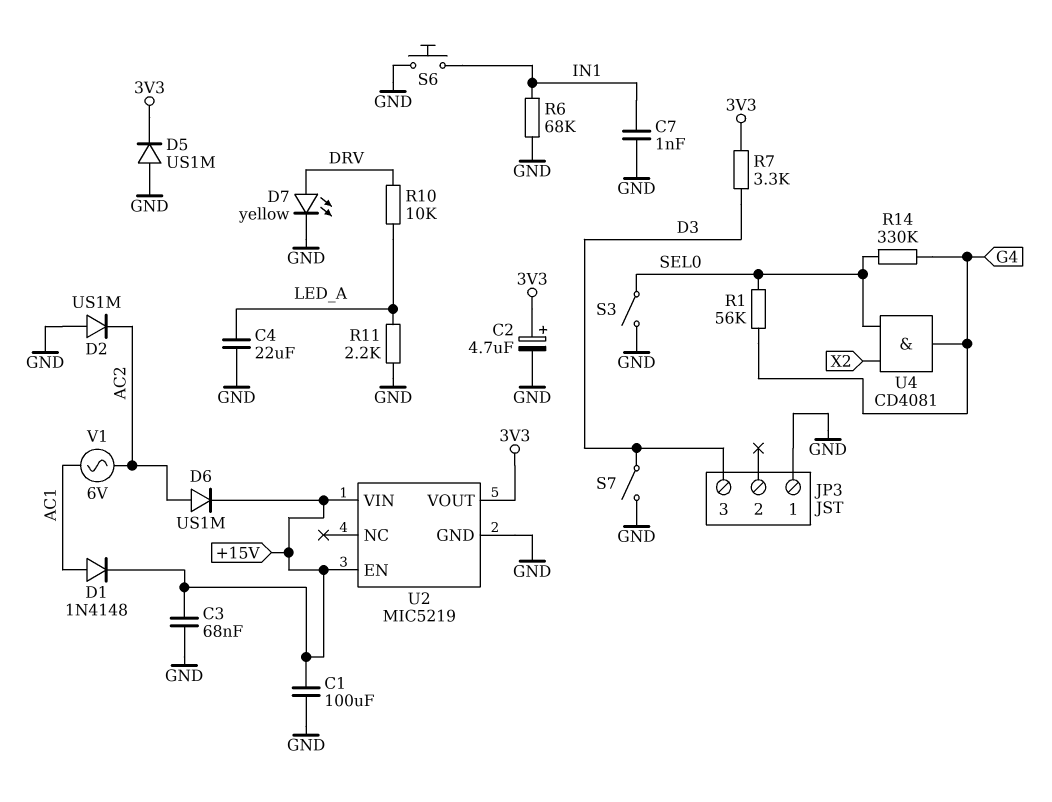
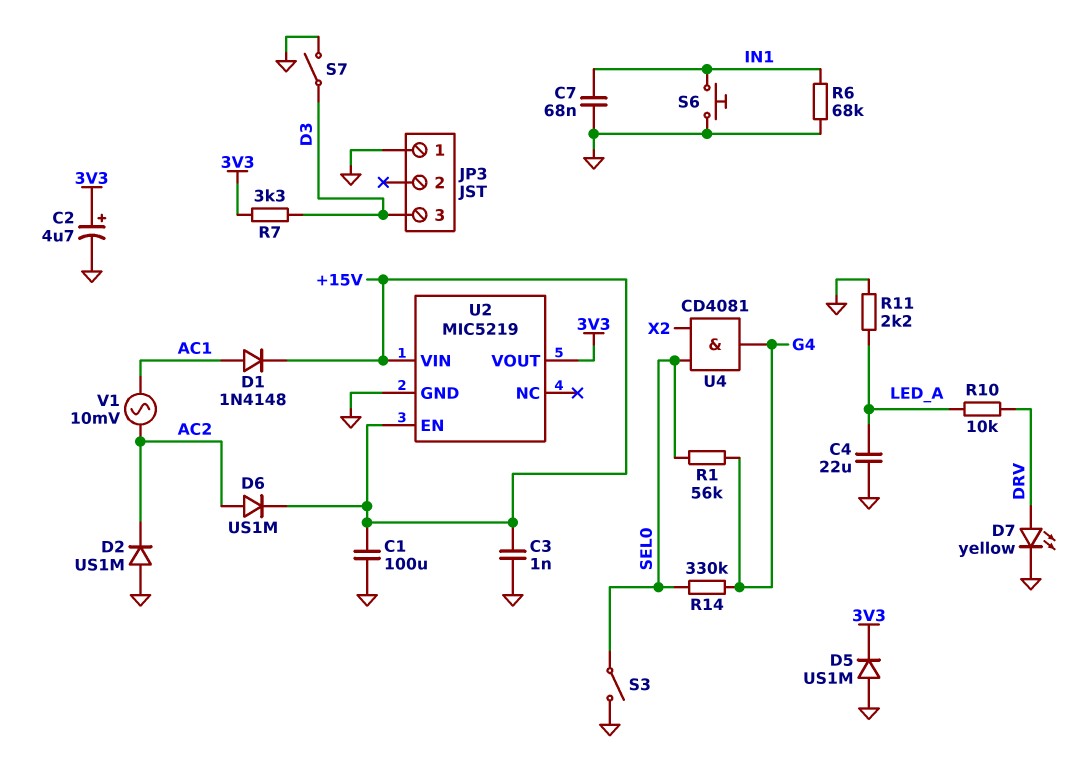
C3: 68nF (+15V, GND) -> 1nF (+15V, GND)
C7: 1nF (GND, IN1) -> 68nF (GND, IN1)
V1: AC 6V (AC1, AC2) -> AC 10mV (AC1, AC2)

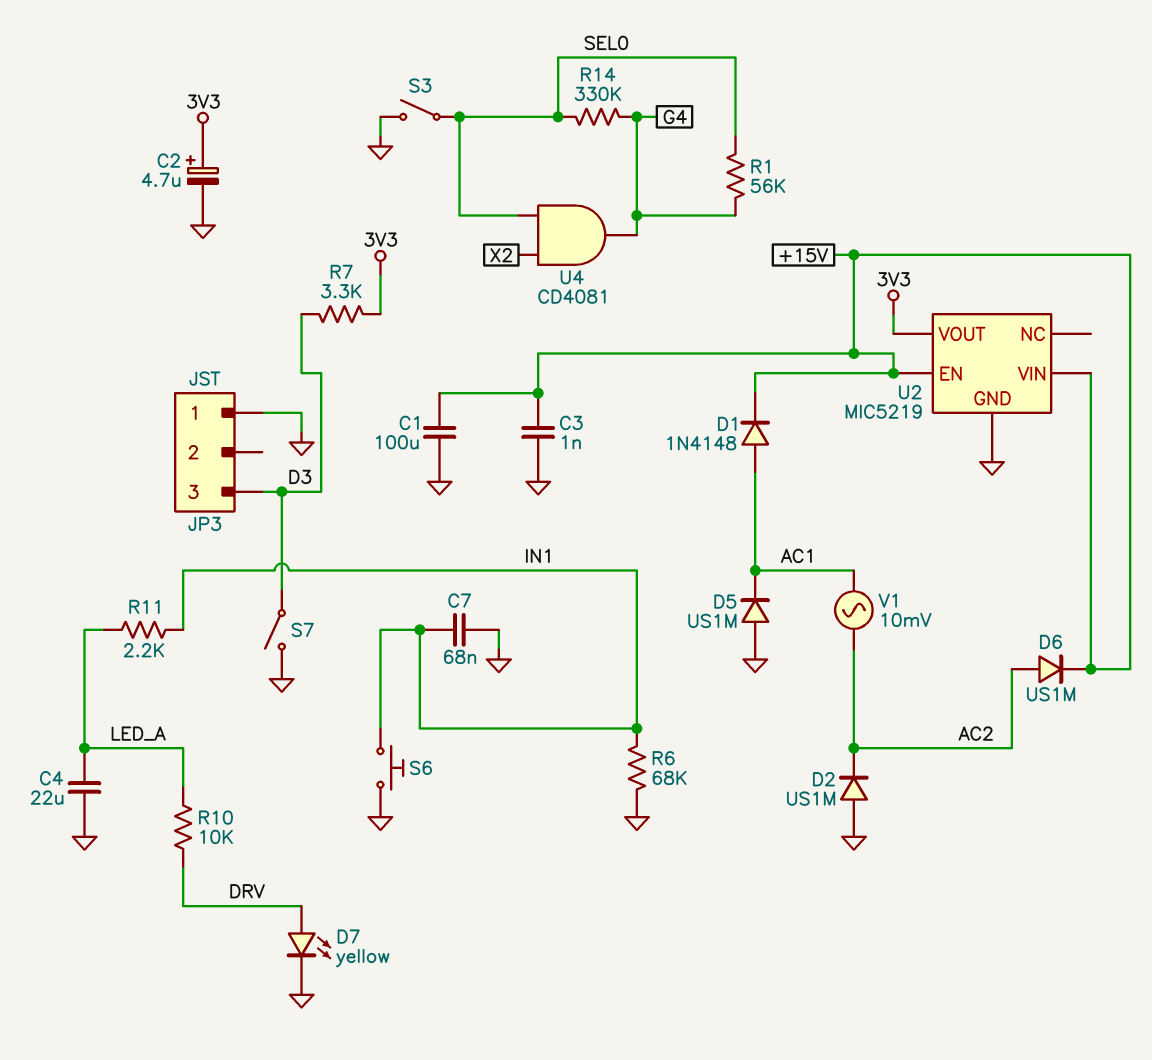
D5: diode US1M (A GND, K 3V3) -> diode US1M (A GND, K AC1)
R11: 2.2k (GND, LED_A) -> 2.2k (IN1, LED_A)

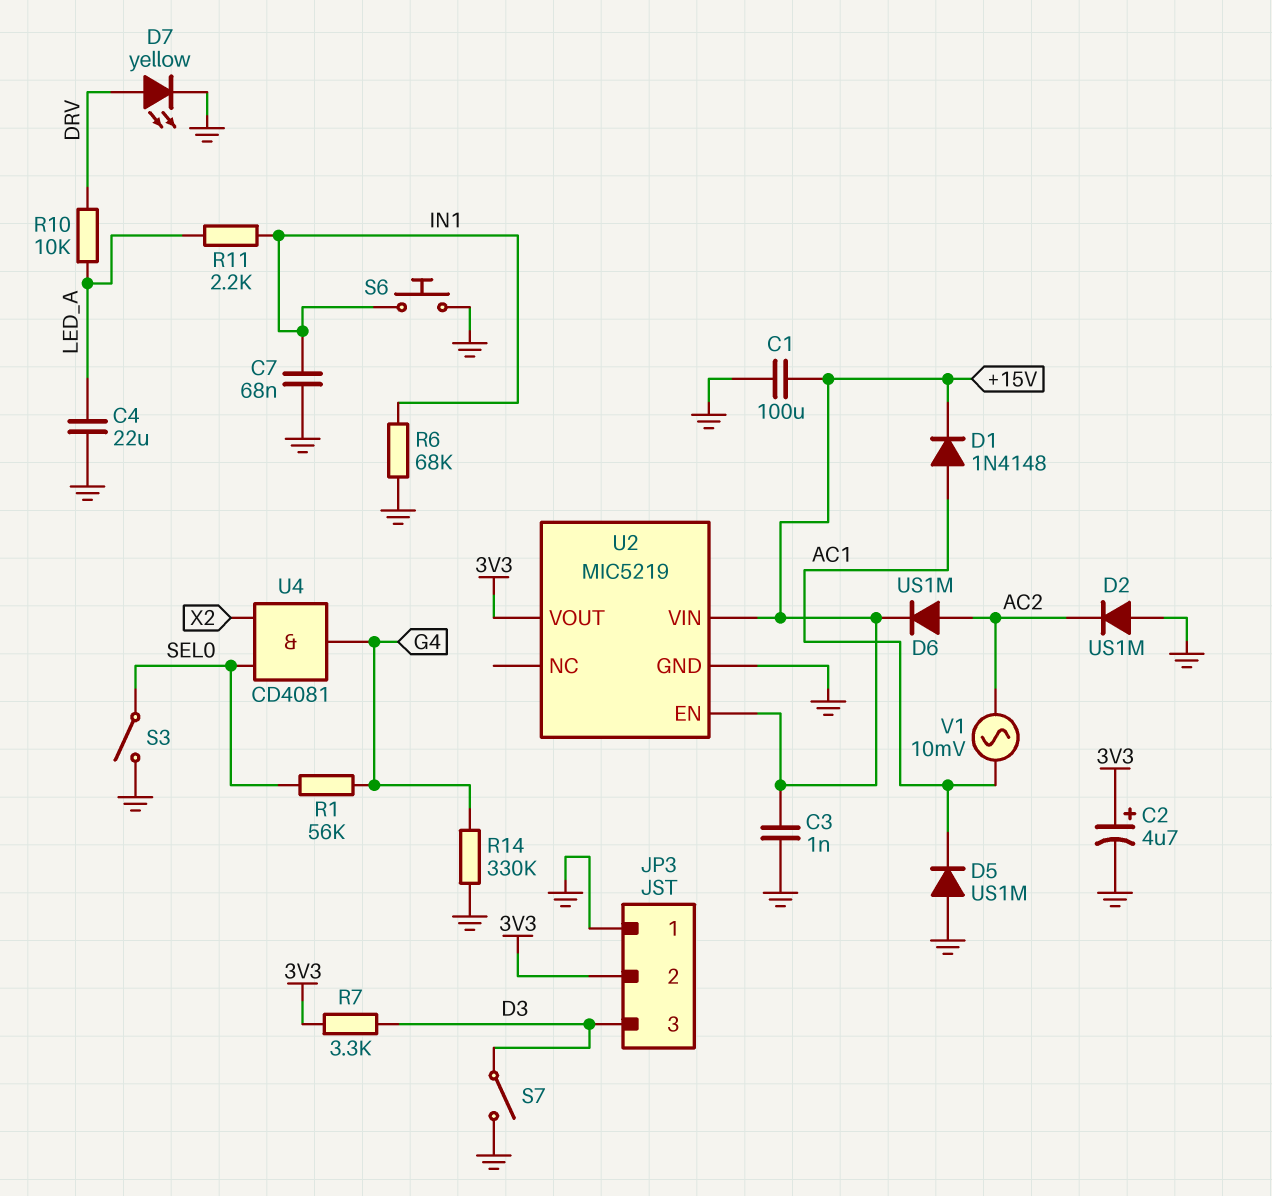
JP3 pin 2: none -> 3V3
R14: 330k (G4, SEL0) -> 330k (G4, GND)

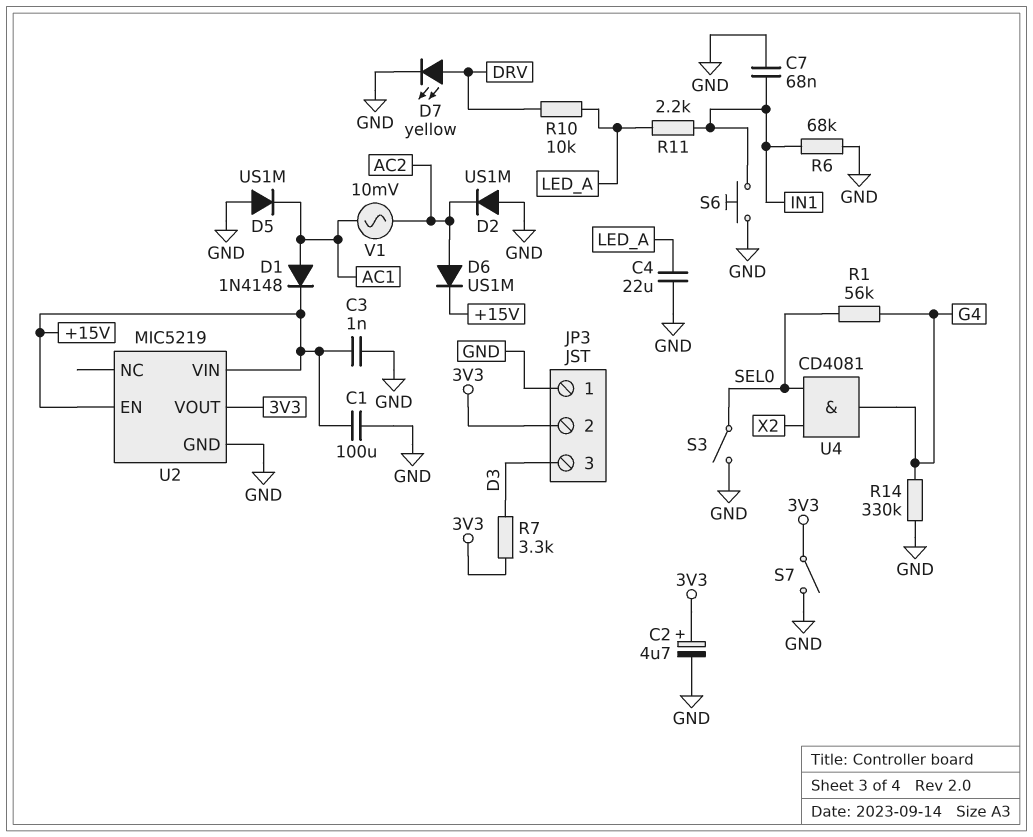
S7: switch (D3, GND) -> switch (3V3, GND)

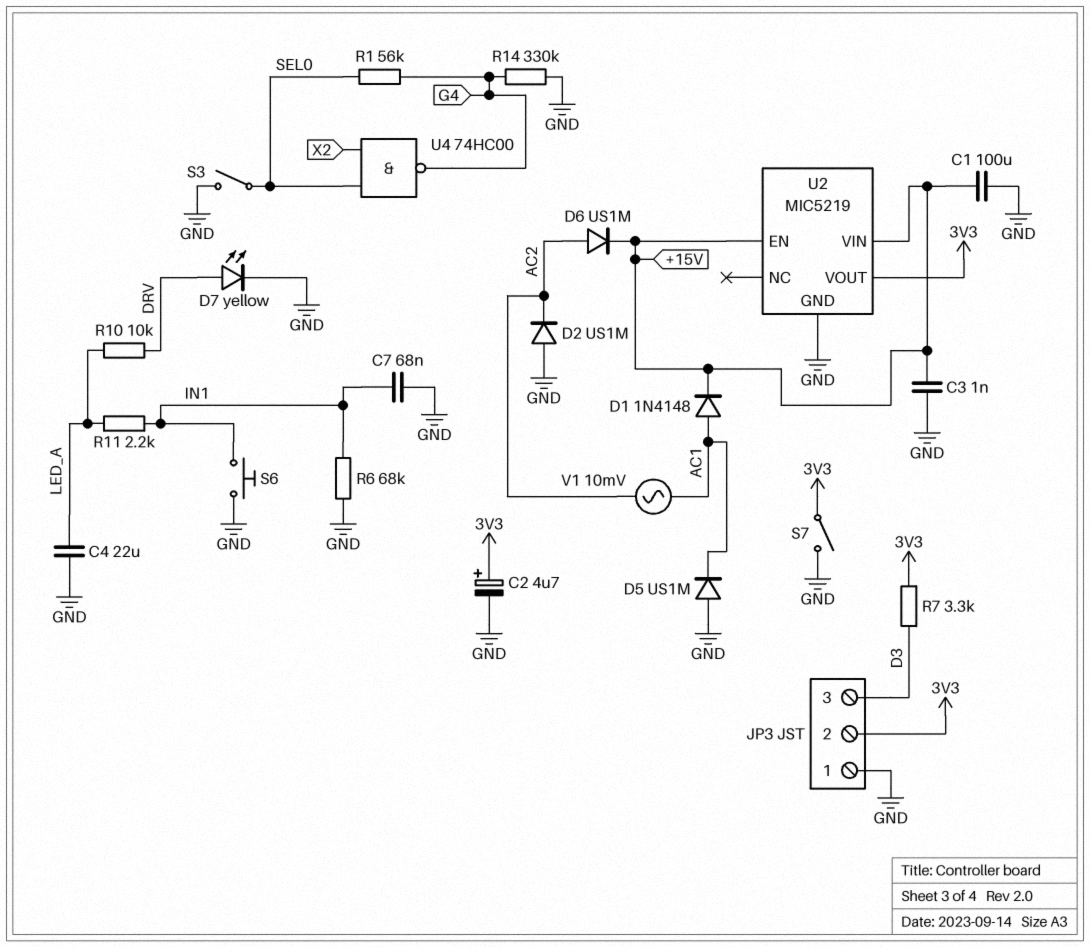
U4: AND CD4081 (in SEL0, in X2, out G4) -> NAND 74HC00 (in SEL0, in X2, out G4)

